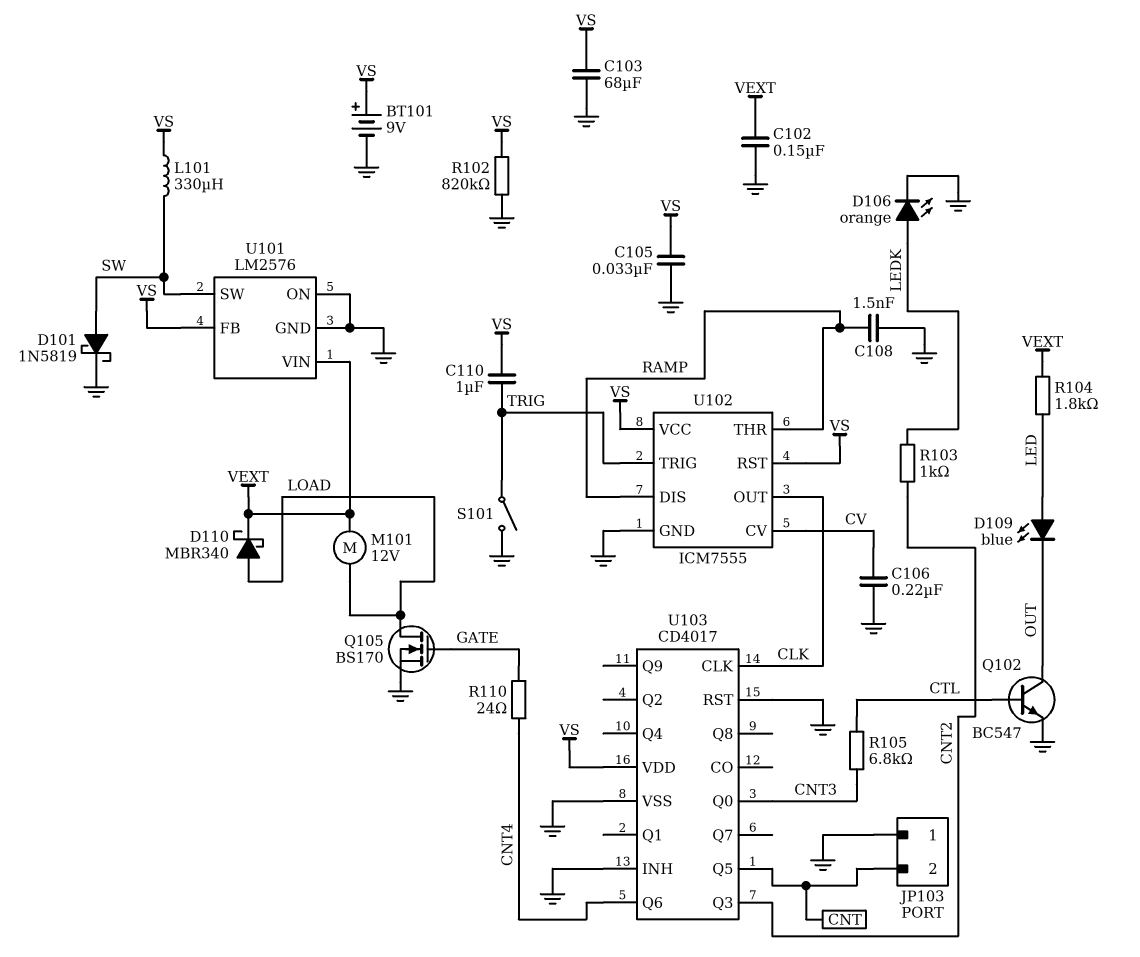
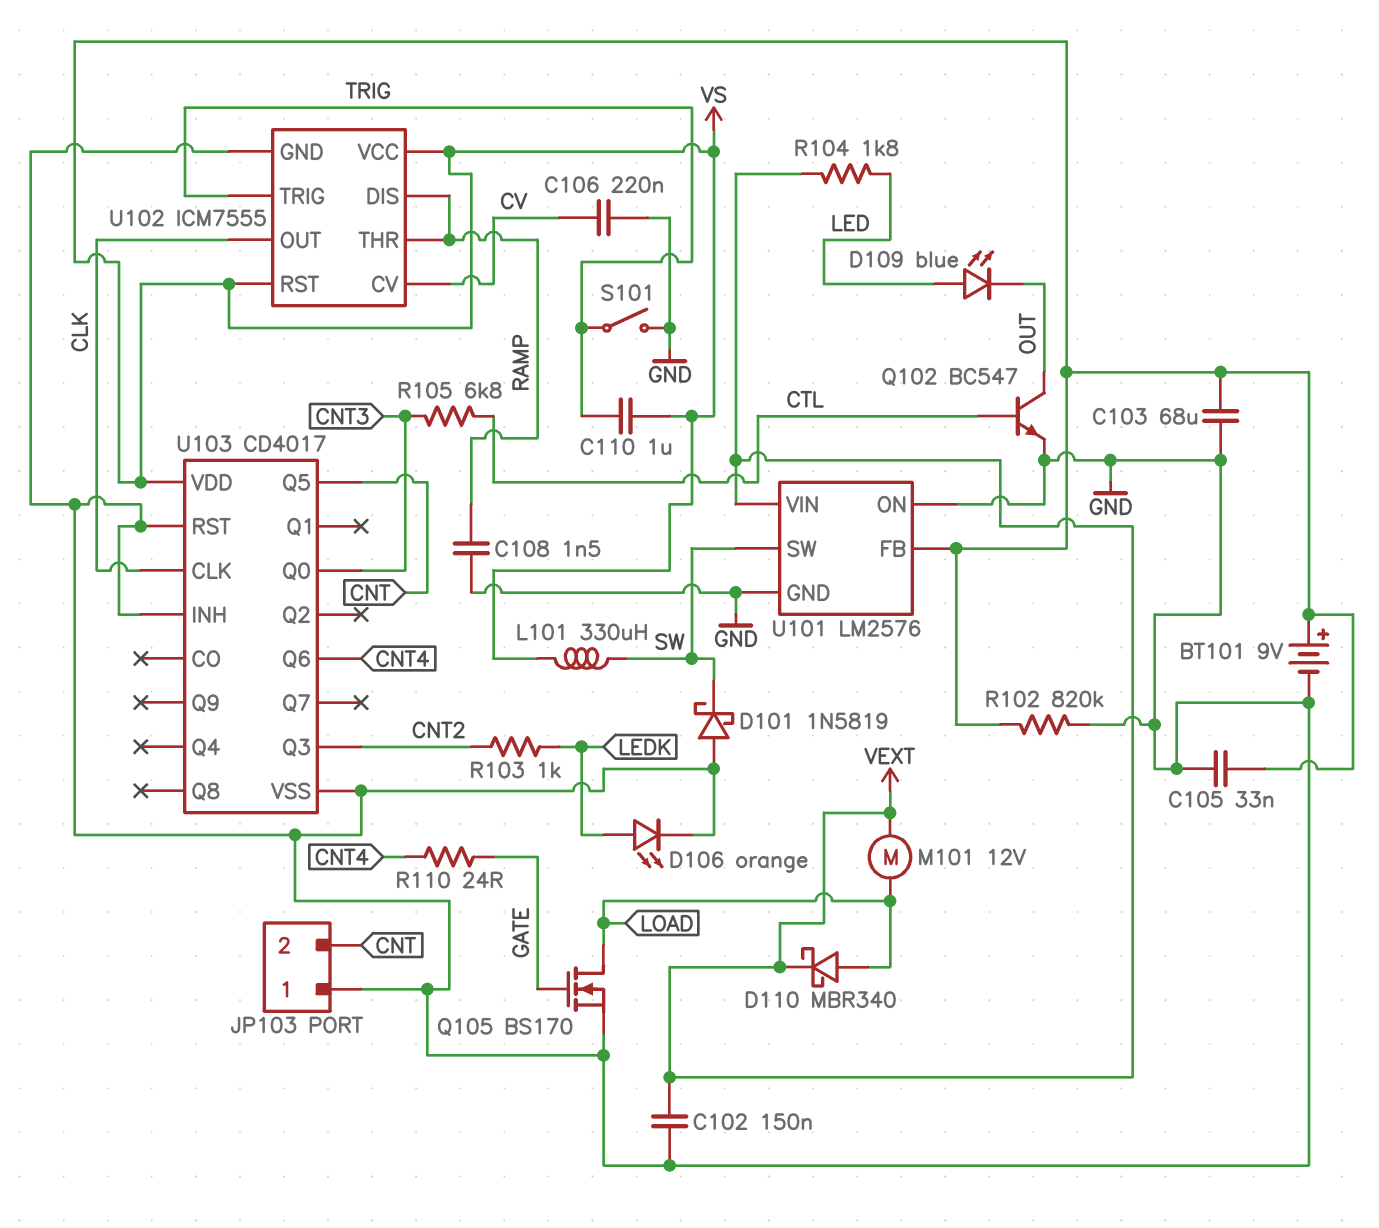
D101: schottky 1N5819 (A SW, K GND) -> schottky 1N5819 (A GND, K SW)

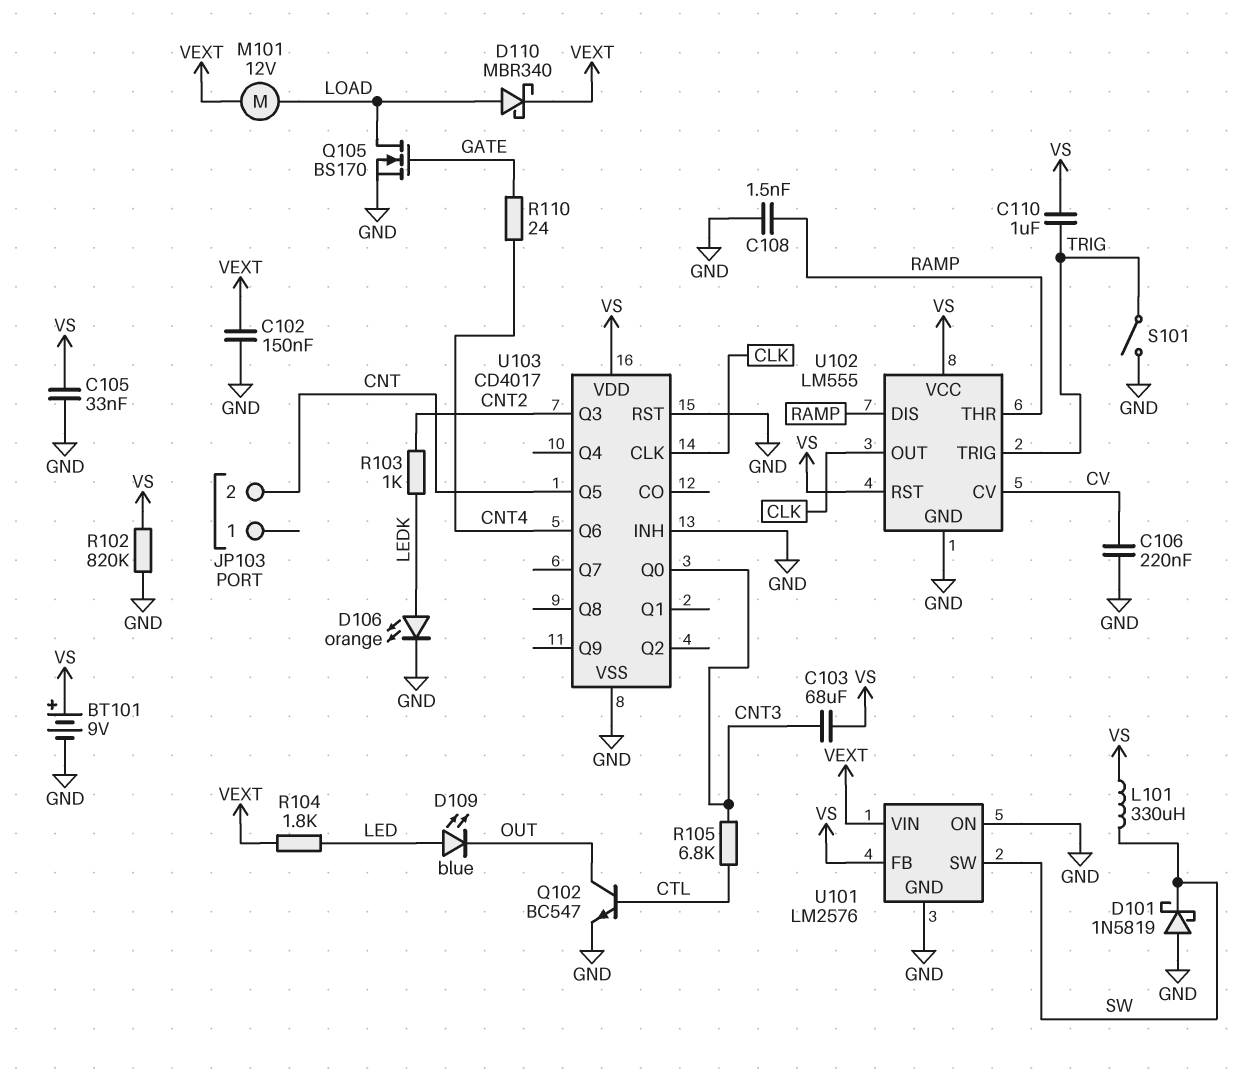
C103: 68uF (GND, VS) -> 68uF (CNT3, VS)
JP103 pin 1: GND -> none
U102: ICM7555 -> LM555

